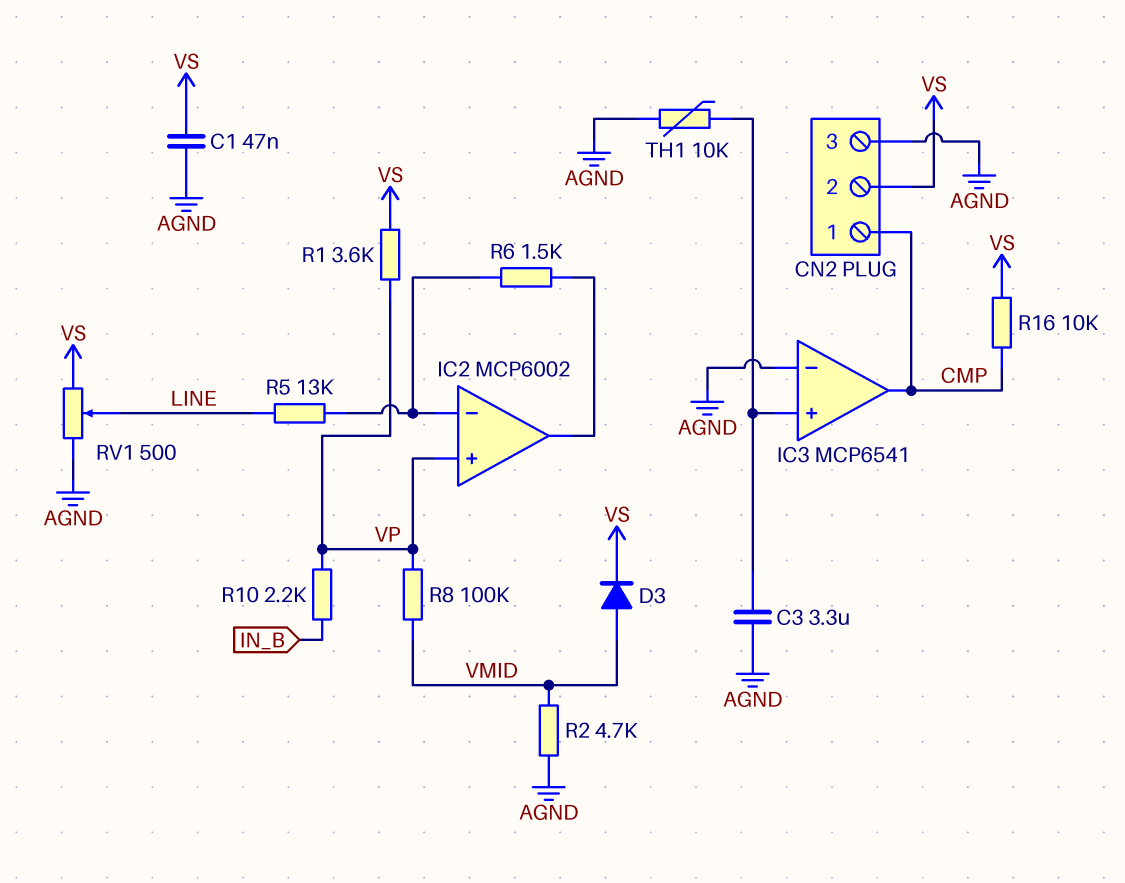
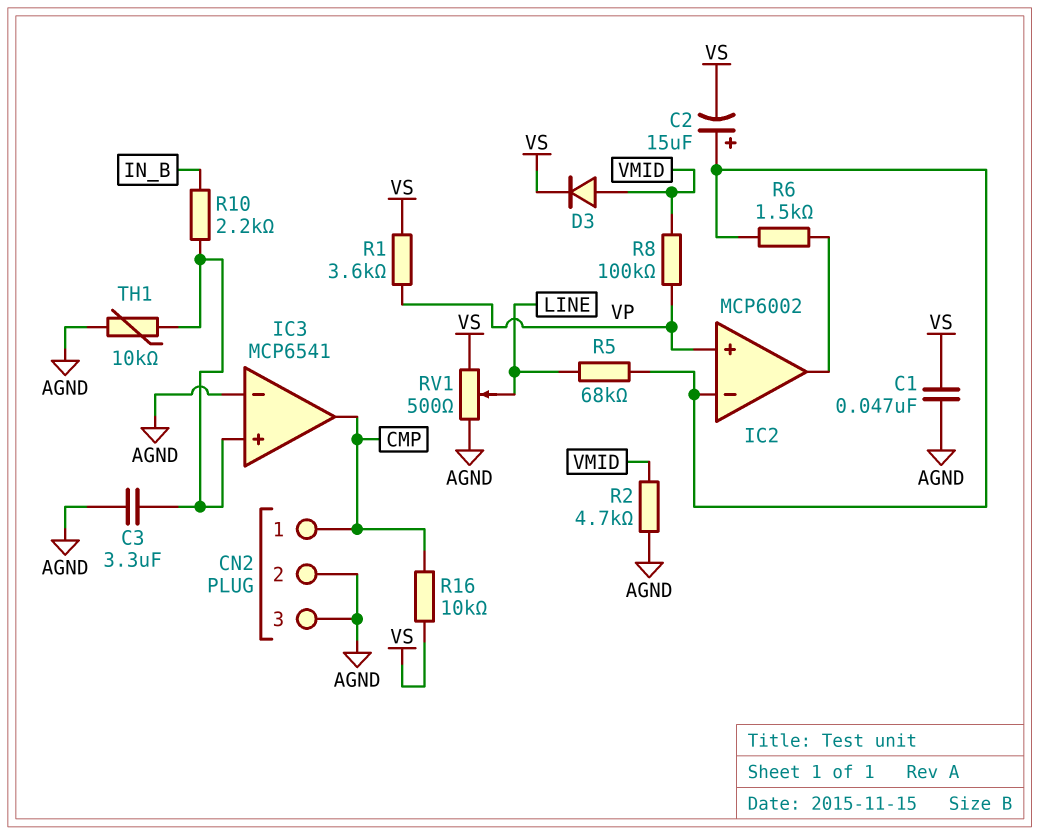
C2: none -> 15uF (plus IC2/in-, minus VS)
CN2 pin 2: VS -> AGND
R5: 13k (IC2/in-, LINE) -> 68k (IC2/in-, LINE)
R10: 2.2k (IN_B, VP) -> 2.2k (IC3/in+, IN_B)

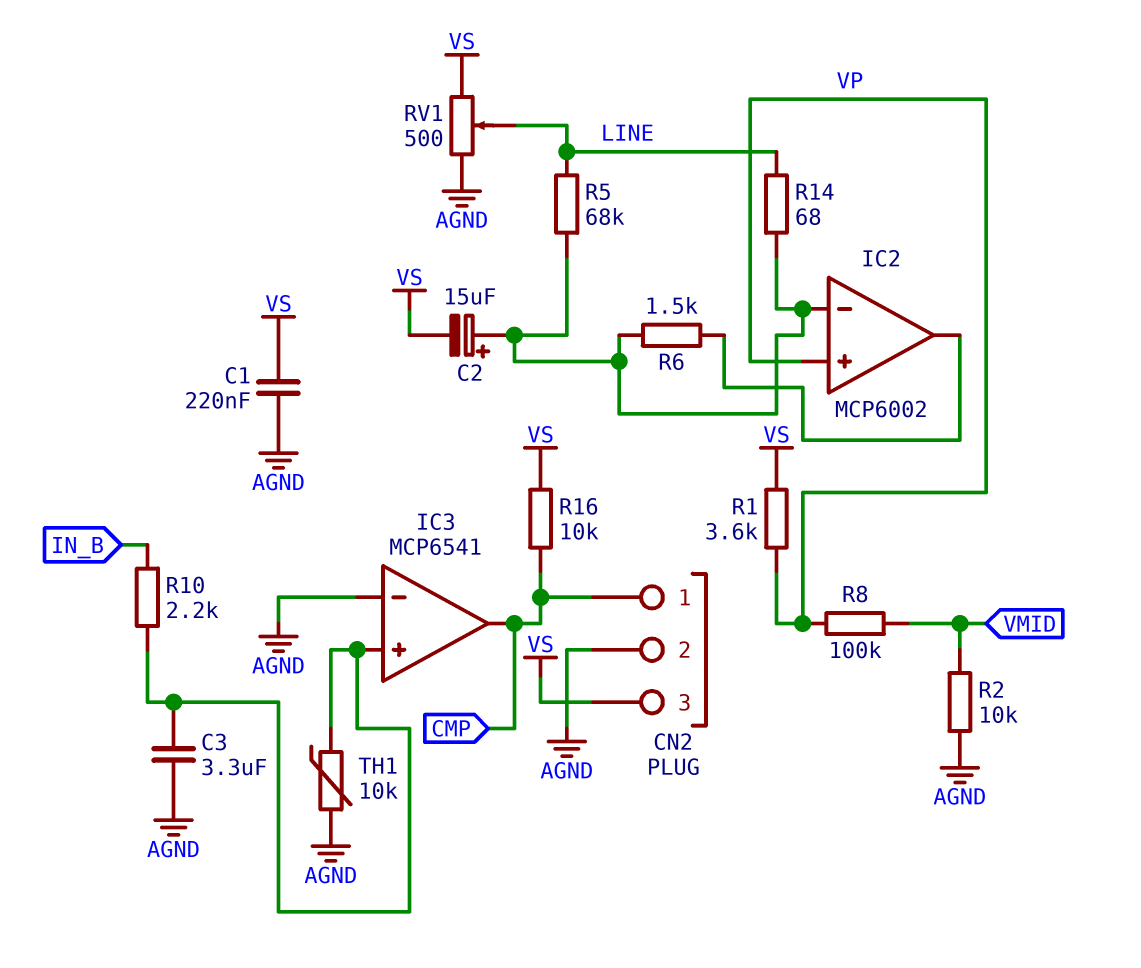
C1: 47nF (AGND, VS) -> 220nF (AGND, VS)
CN2 pin 3: AGND -> VS
D3: diode (A VMID, K VS) -> none
R2: 4.7k (AGND, VMID) -> 10k (AGND, VMID)
R14: none -> 68 (IC2/in-, LINE)

